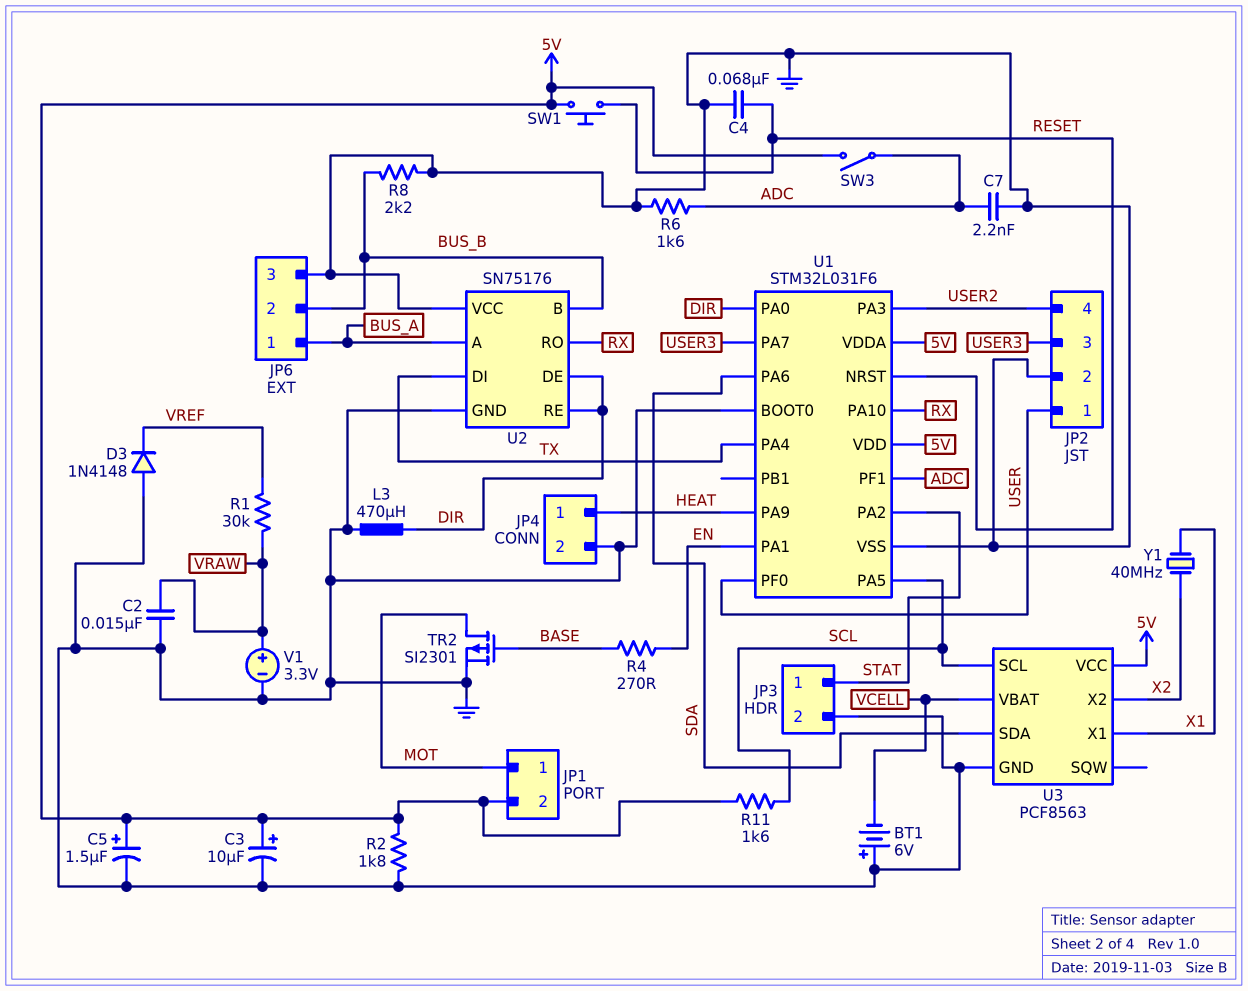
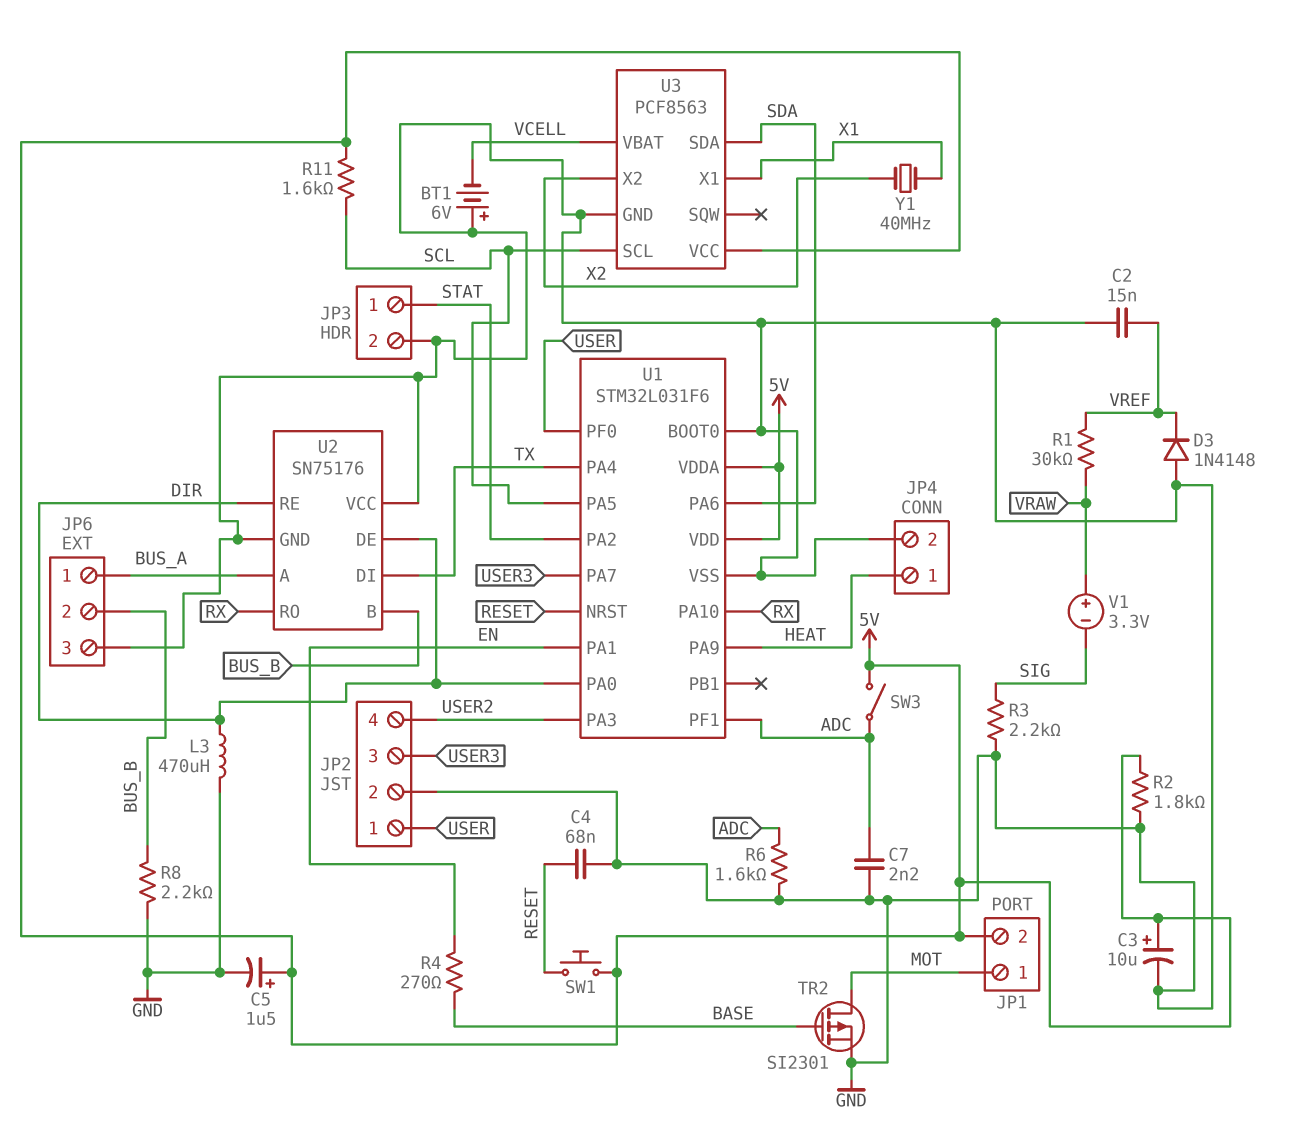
C2: 15nF (GND, VRAW) -> 15nF (GND, VREF)
R3: none -> 2.2k (GND, SIG)
V1: 3.3V (plus VRAW, minus GND) -> 3.3V (plus VRAW, minus SIG)

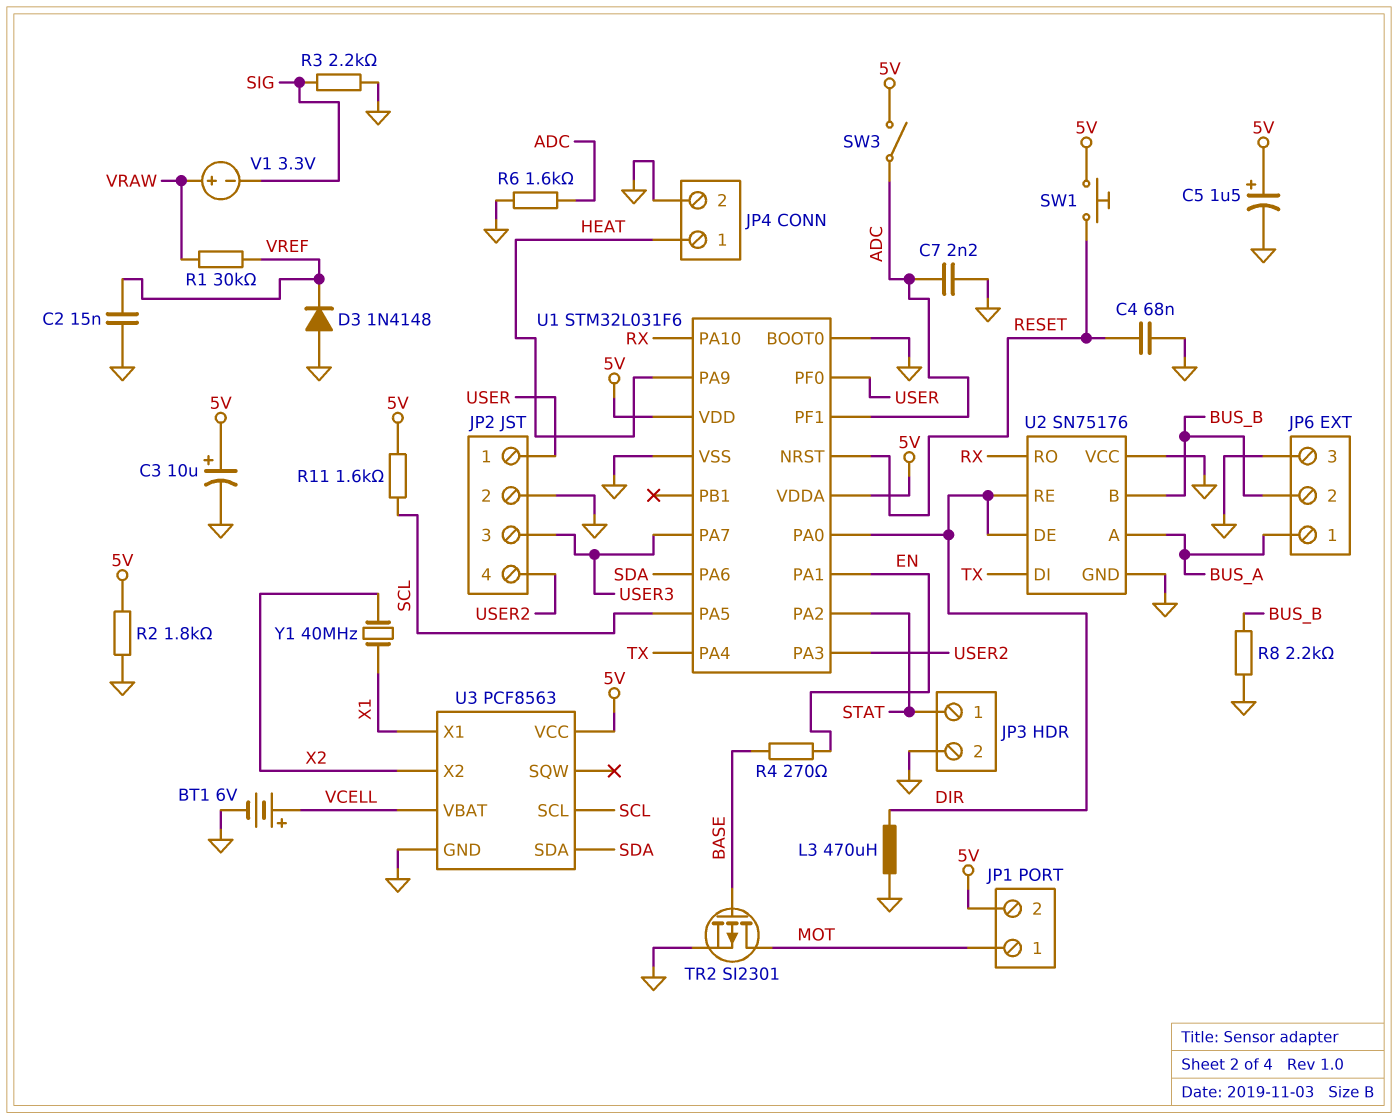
BT1: 6V (plus GND, minus VCELL) -> 6V (plus VCELL, minus GND)

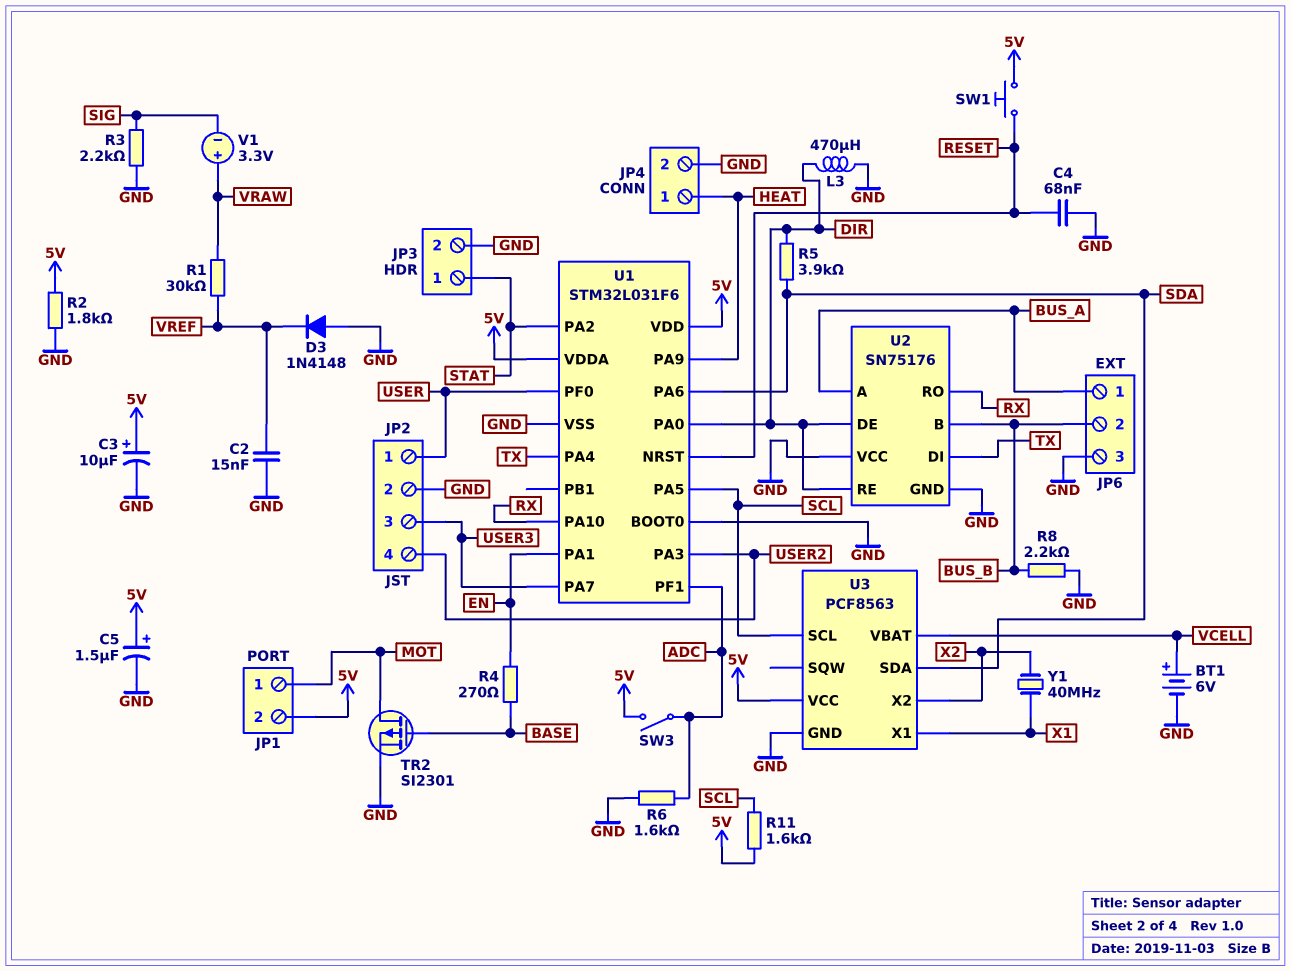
C7: 2.2nF (ADC, GND) -> none
R5: none -> 3.9k (DIR, SDA)

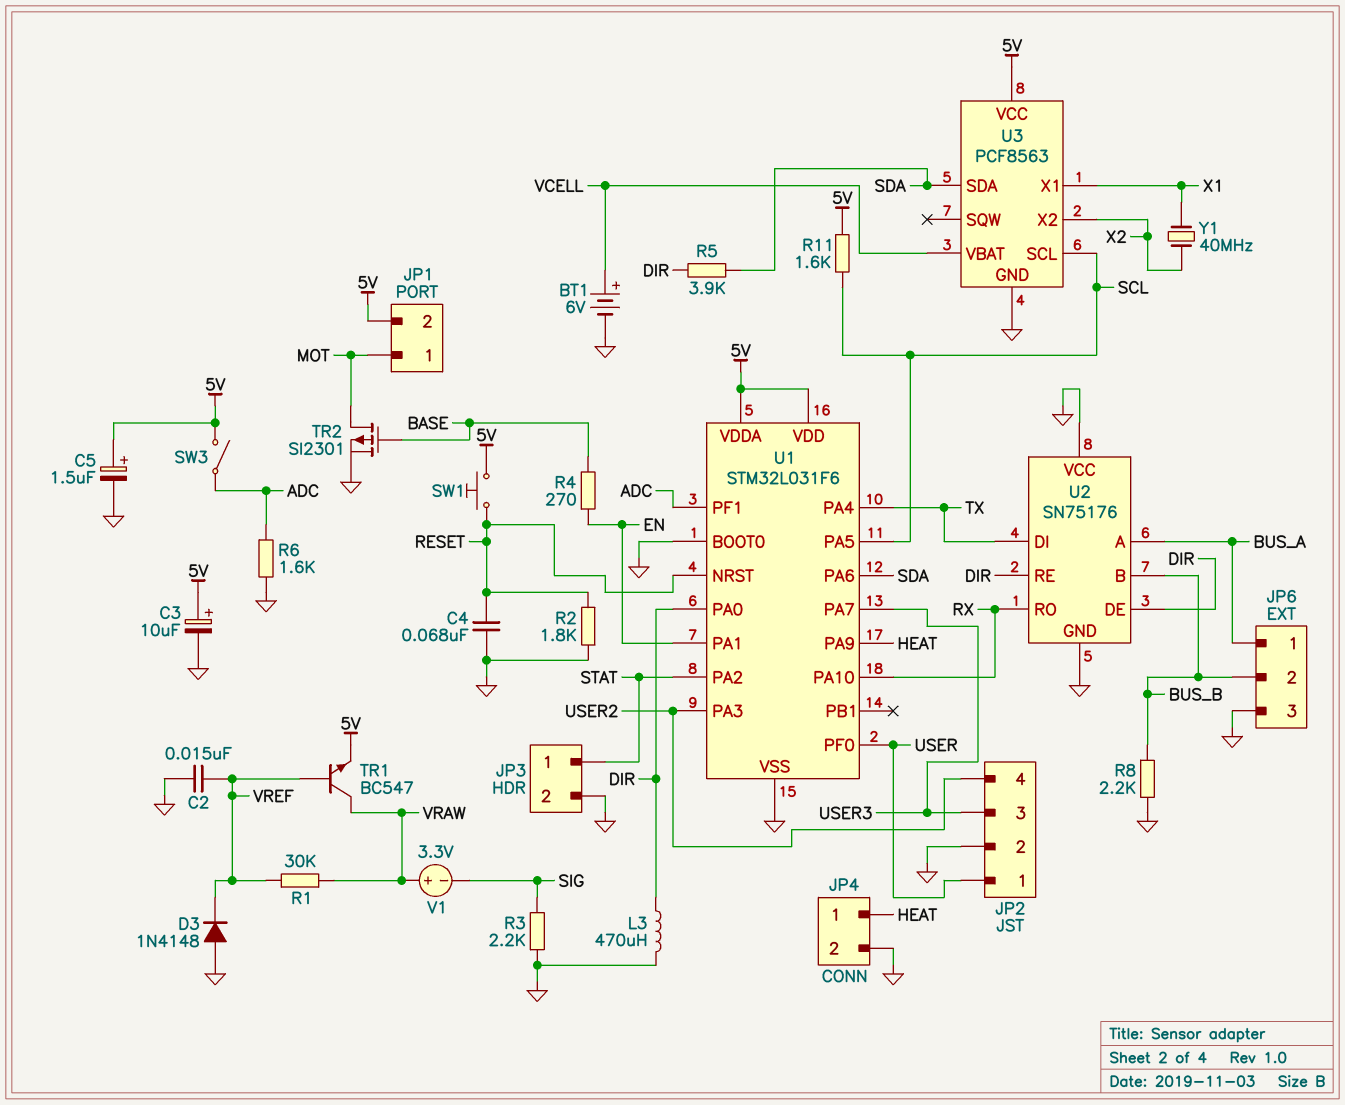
R2: 1.8k (5V, GND) -> 1.8k (GND, RESET)
TR1: none -> NPN BC547 (B VREF, C VRAW, E 5V)

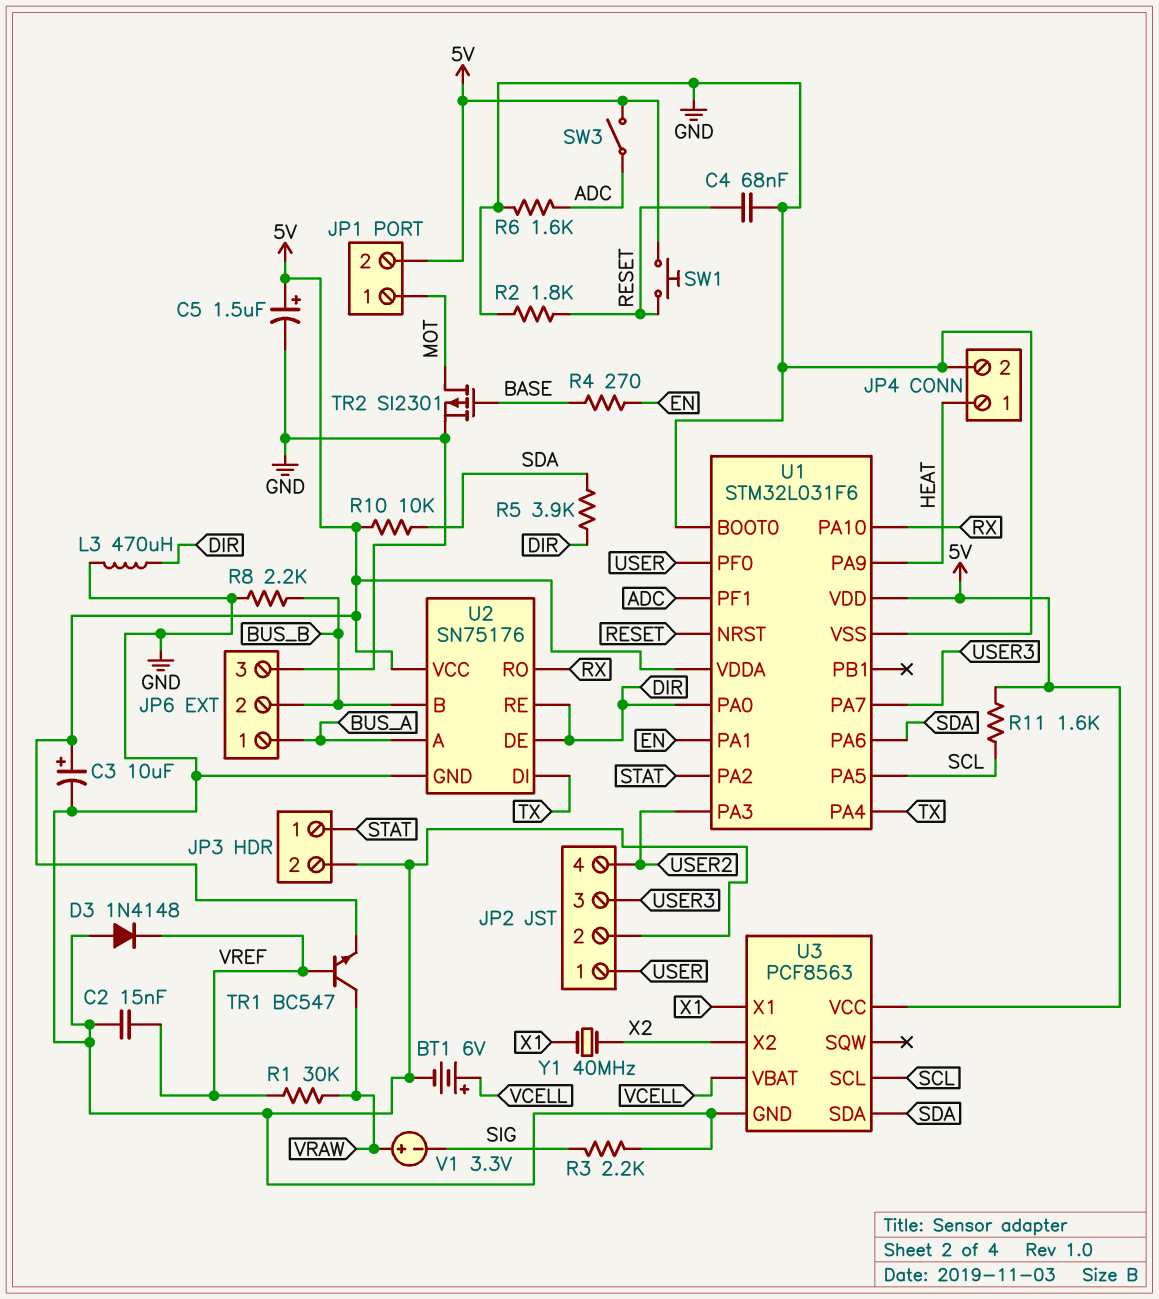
R10: none -> 10k (5V, SDA)
U2 pin VCC: GND -> 5V

